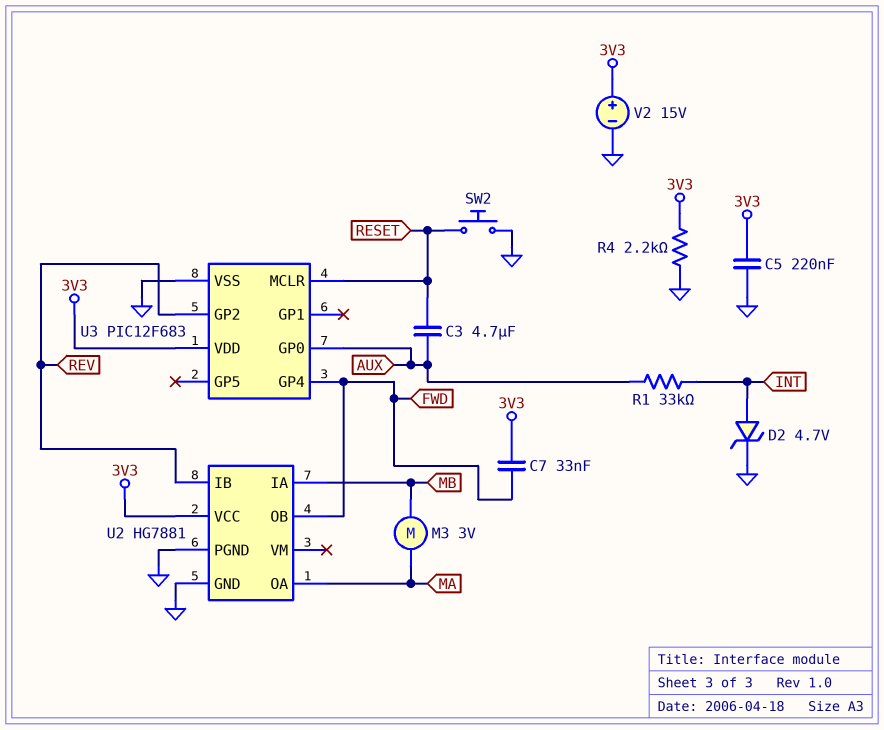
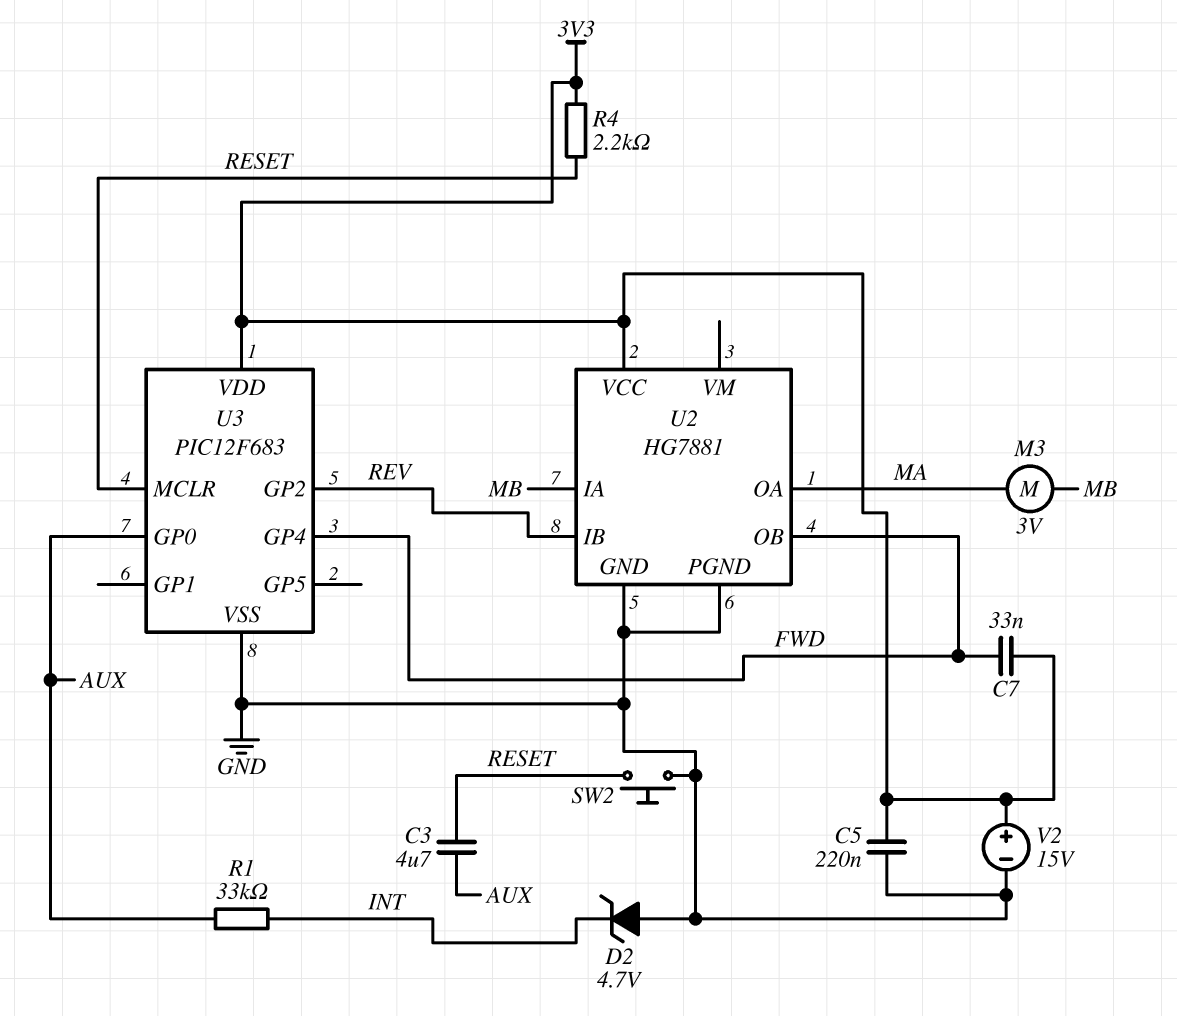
D2: zener 4.7V (A INT, K GND) -> zener 4.7V (A GND, K INT)
R4: 2.2k (3V3, GND) -> 2.2k (3V3, RESET)

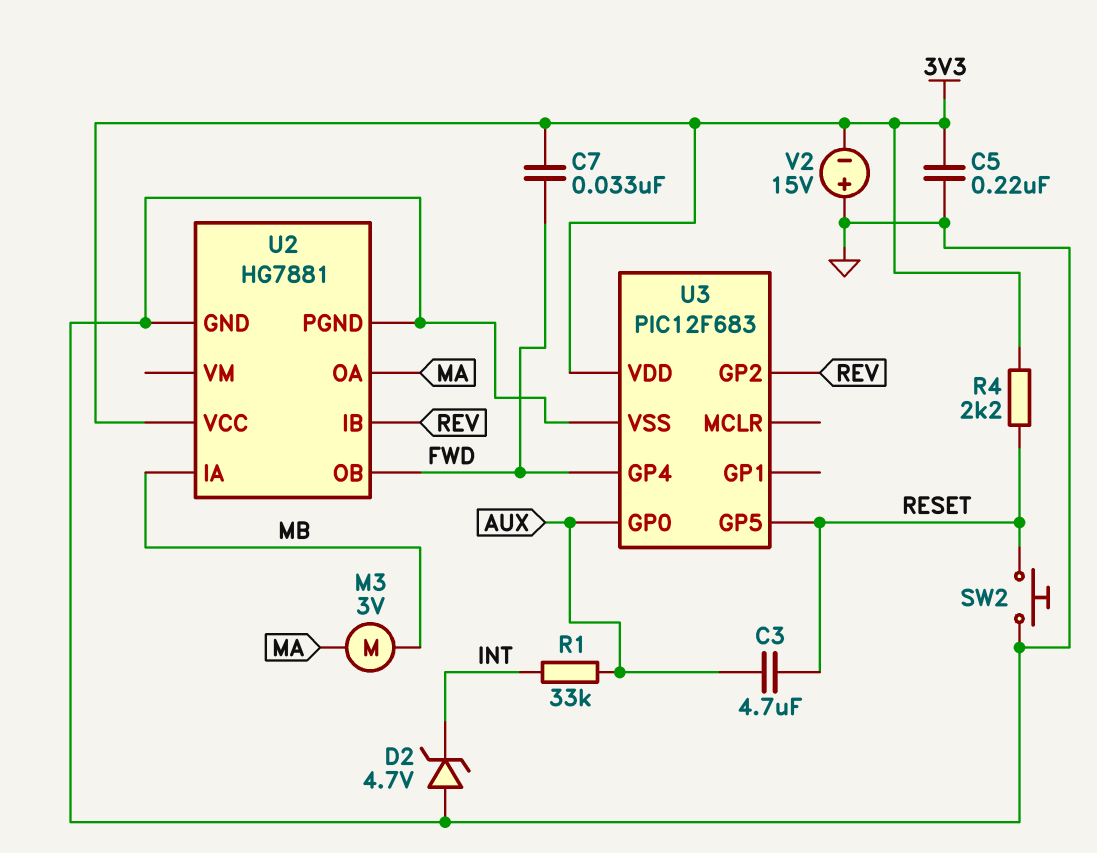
U3 pin GP5: none -> RESET
U3 pin MCLR: RESET -> none
V2: 15V (plus 3V3, minus GND) -> 15V (plus GND, minus 3V3)

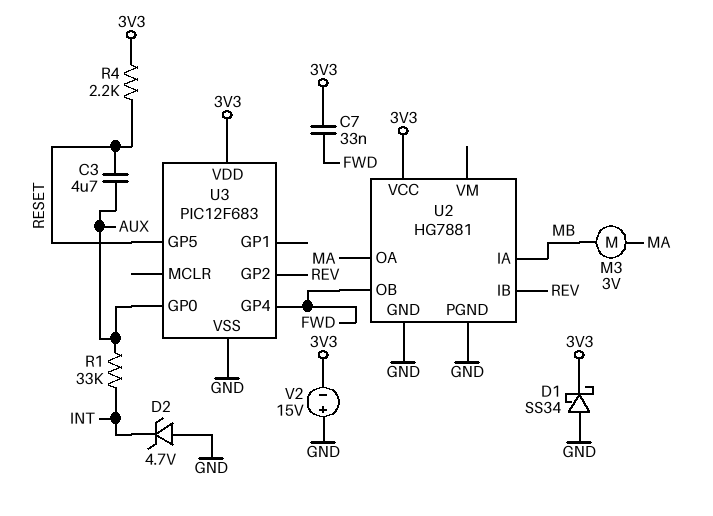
C5: 220nF (3V3, GND) -> none
D1: none -> schottky SS34 (A GND, K 3V3)
SW2: button (GND, RESET) -> none

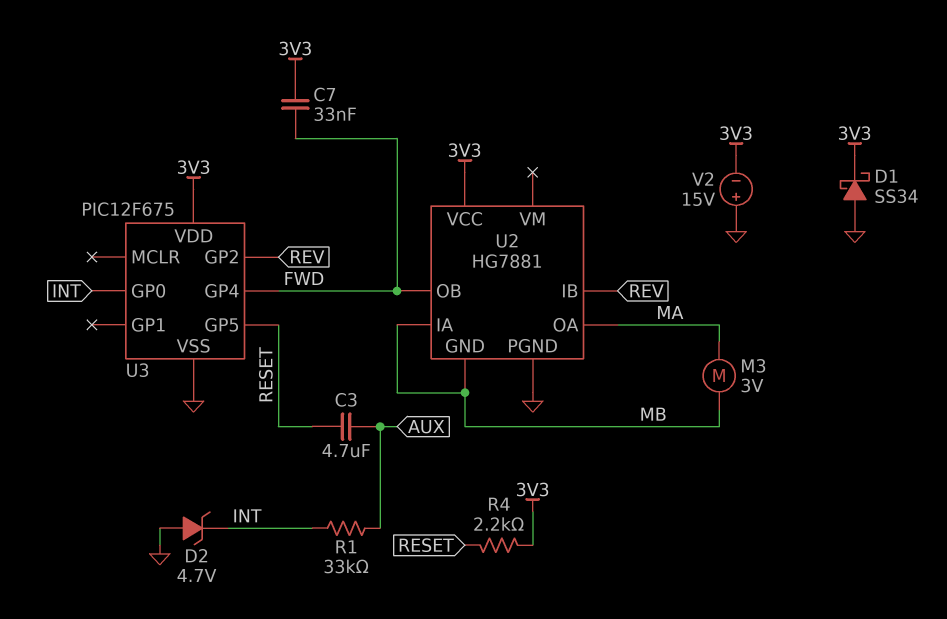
U2 pin GND: GND -> MB
U3: PIC12F683 -> PIC12F675
U3 pin GP0: AUX -> INT

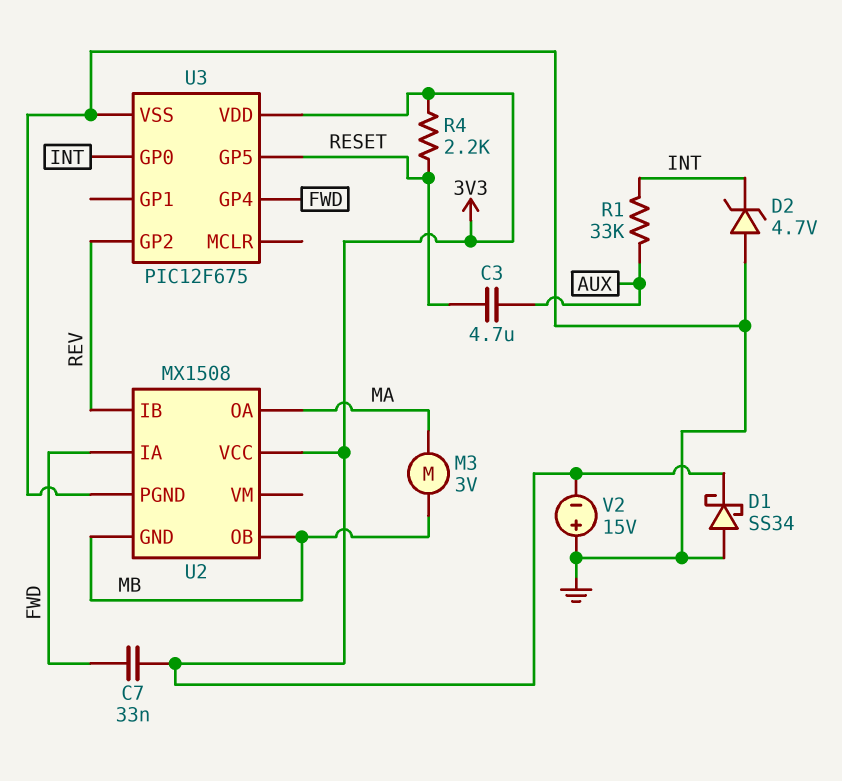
U2: HG7881 -> MX1508
U2 pin IA: MB -> FWD
U2 pin OB: FWD -> MB

